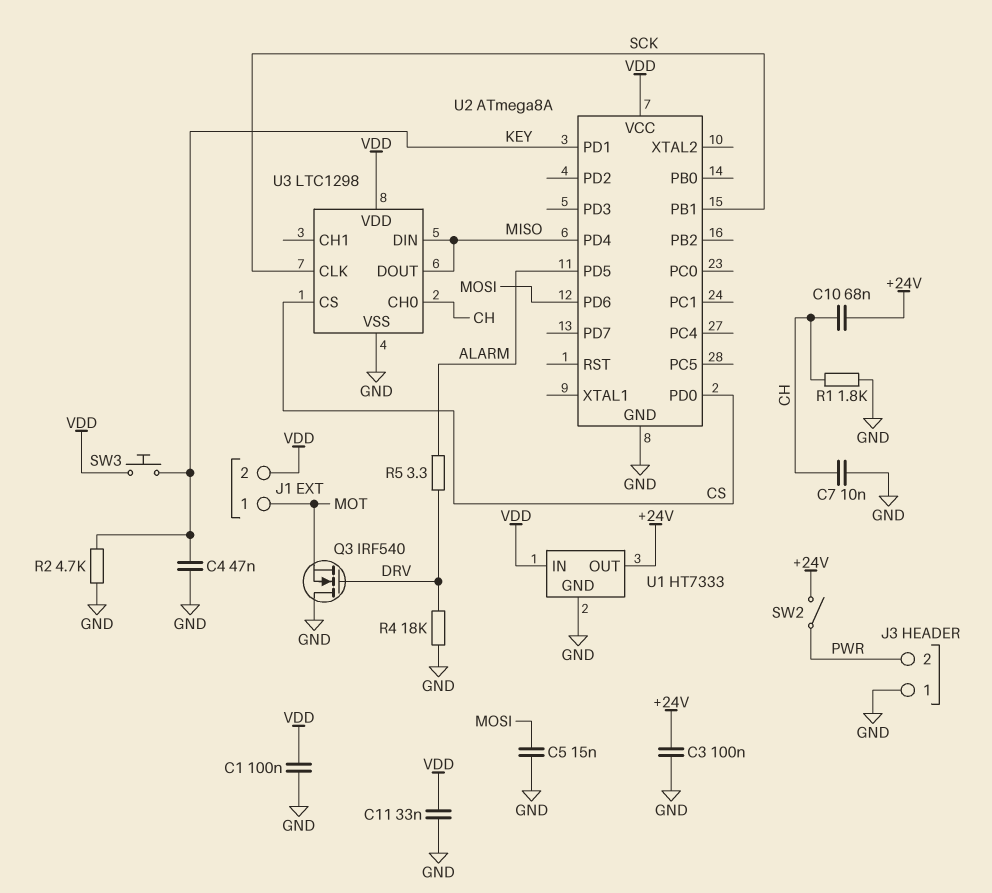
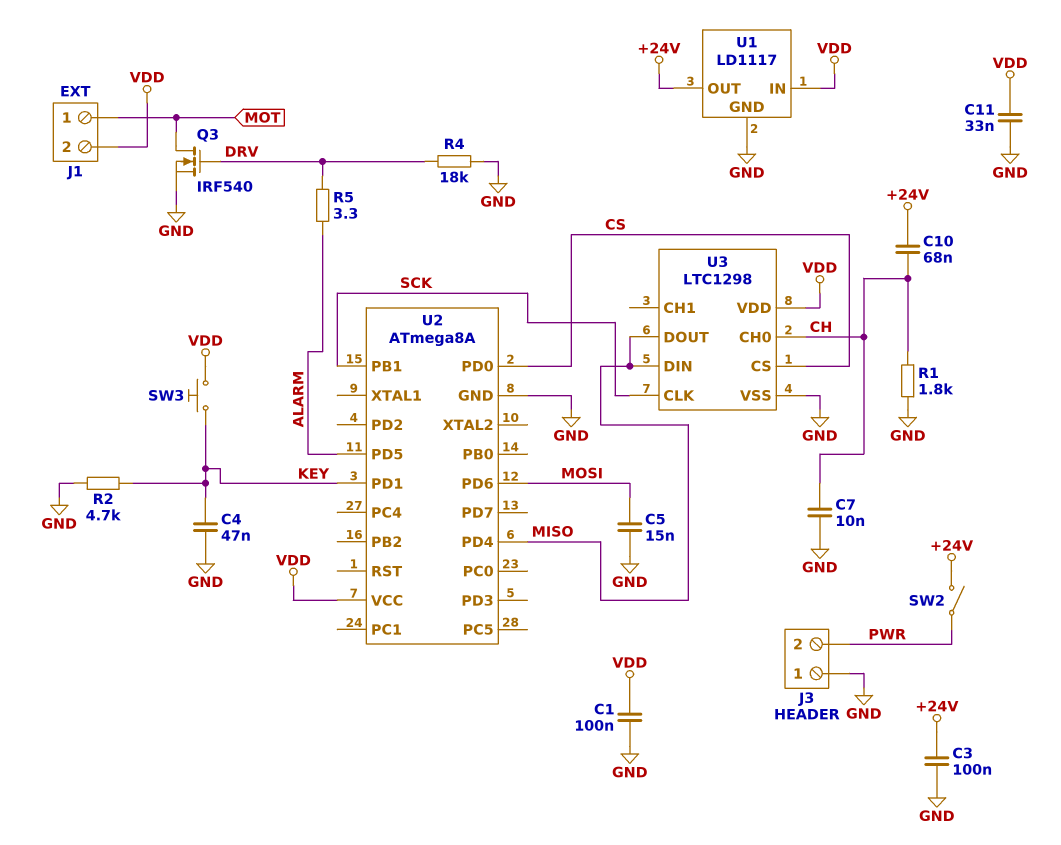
Q3: NMOS IRF540 (G DRV, D GND, S MOT) -> NMOS IRF540 (G DRV, D MOT, S GND)
U1: HT7333 -> LD1117

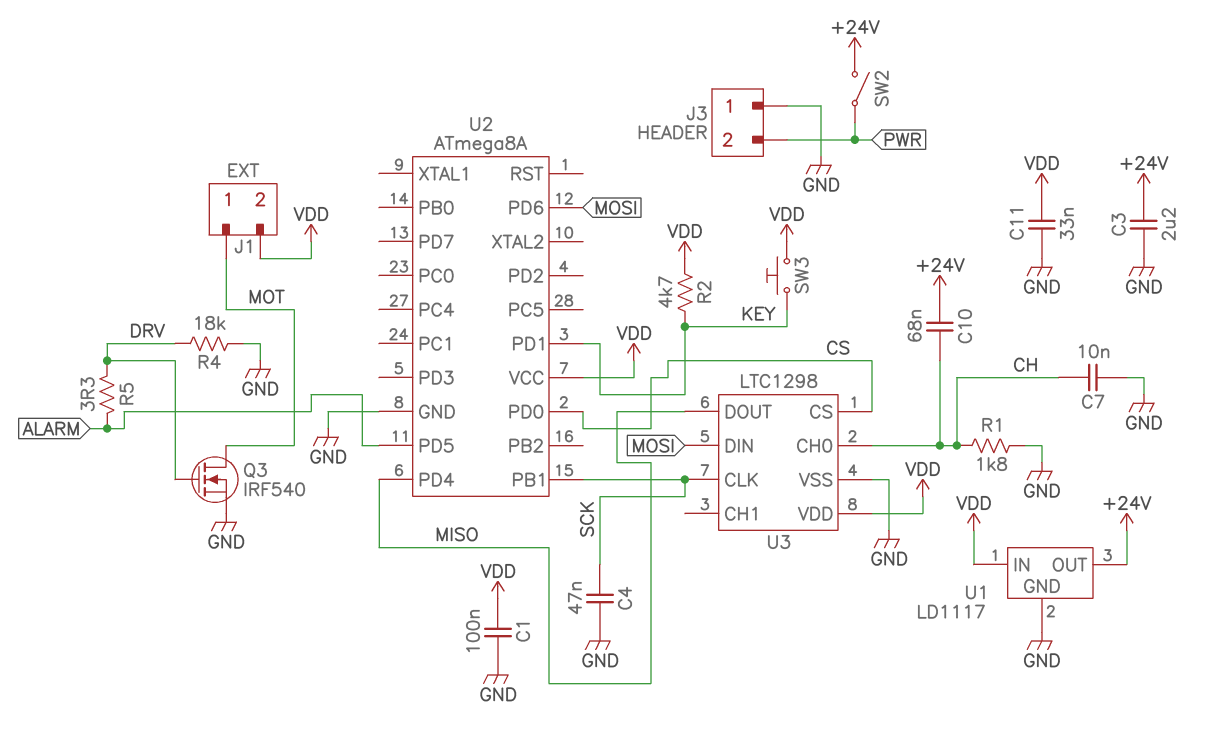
C3: 100nF (+24V, GND) -> 2.2uF (+24V, GND)
C4: 47nF (GND, KEY) -> 47nF (GND, SCK)
C5: 15nF (GND, MOSI) -> none
R2: 4.7k (GND, KEY) -> 4.7k (KEY, VDD)
U3 pin DIN: MISO -> MOSI

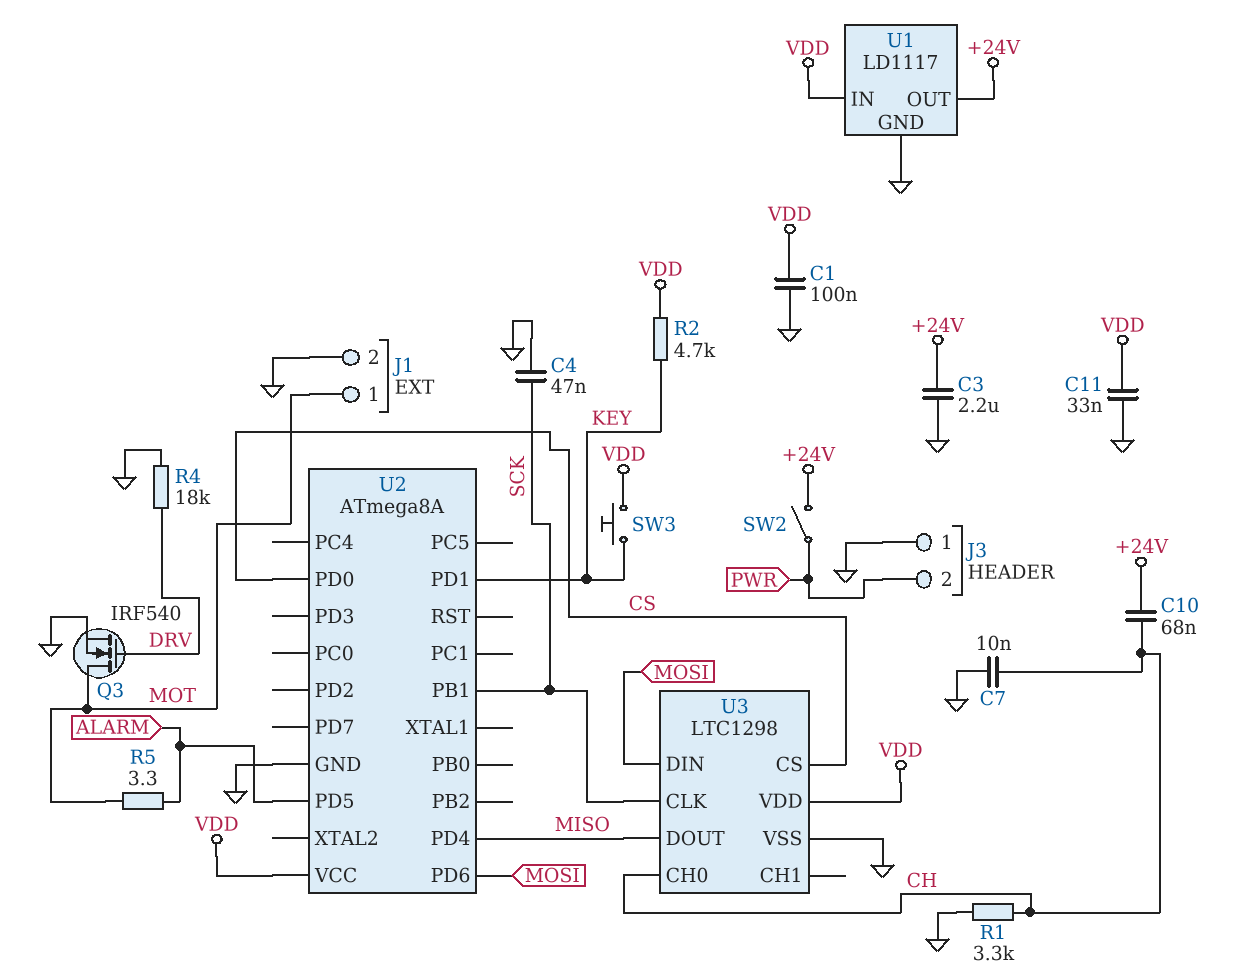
J1 pin 2: VDD -> GND
R1: 1.8k (CH, GND) -> 3.3k (CH, GND)
R5: 3.3 (ALARM, DRV) -> 3.3 (ALARM, MOT)

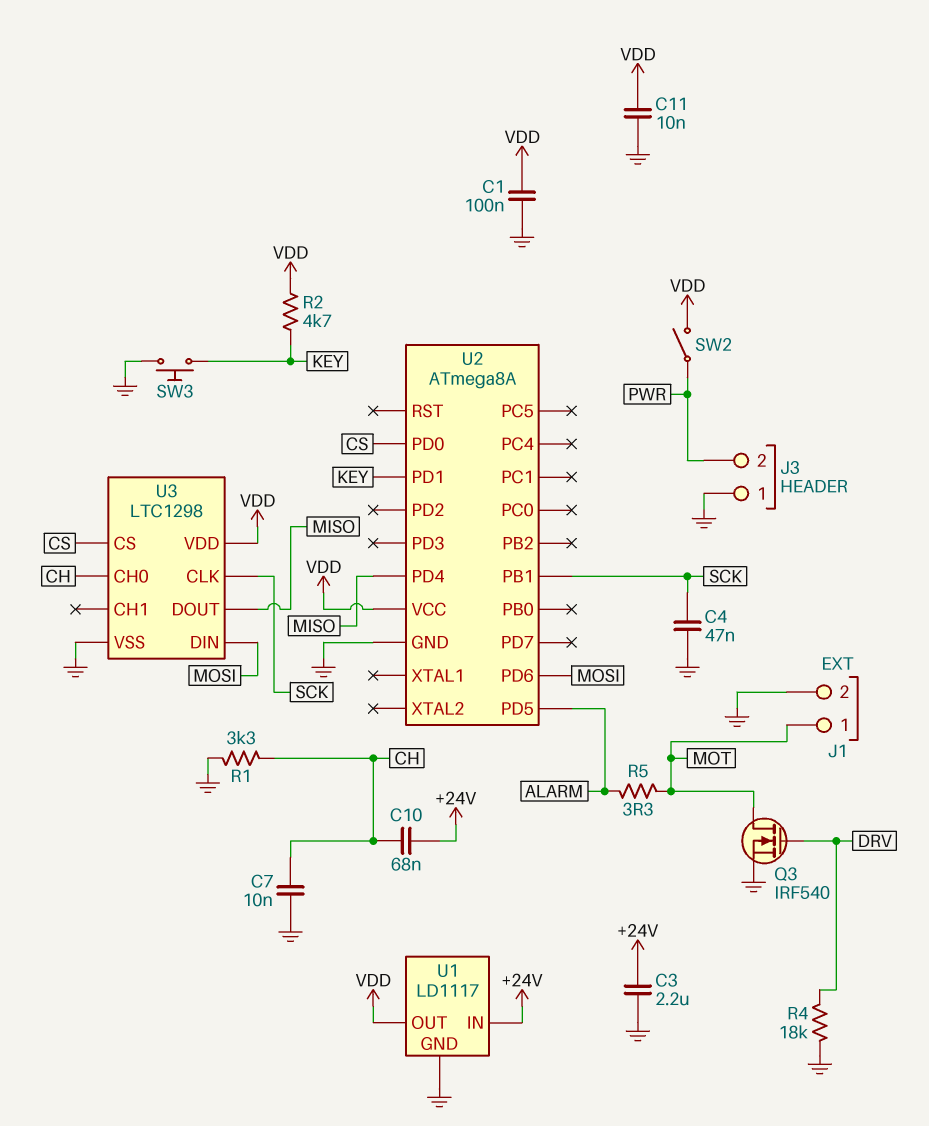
C11: 33nF (GND, VDD) -> 10nF (GND, VDD)
SW2: switch (+24V, PWR) -> switch (PWR, VDD)
SW3: button (KEY, VDD) -> button (GND, KEY)
U1 pin IN: VDD -> +24V
U1 pin OUT: +24V -> VDD

